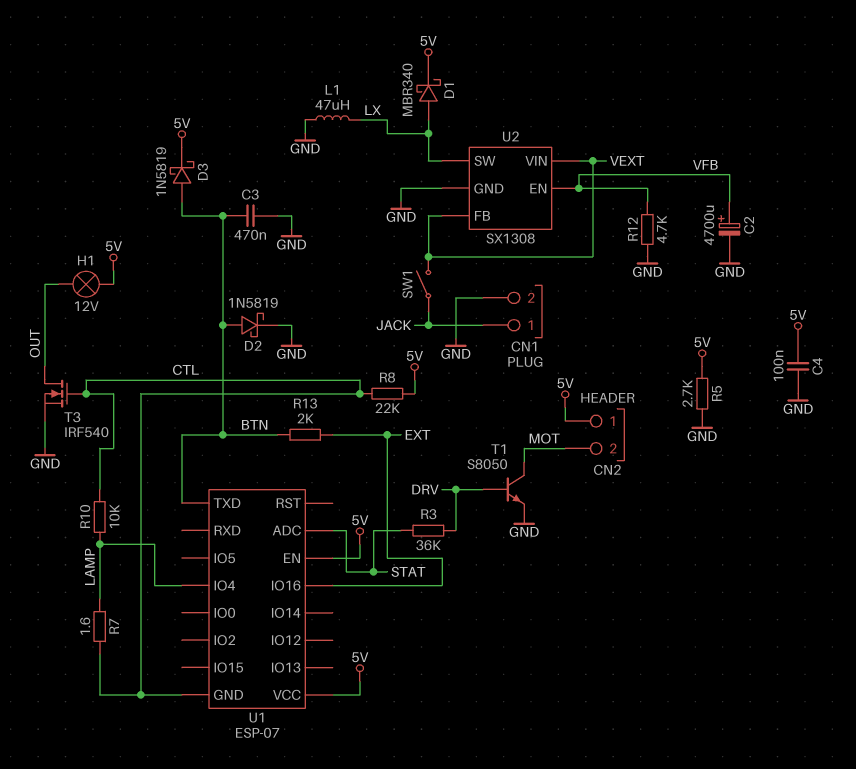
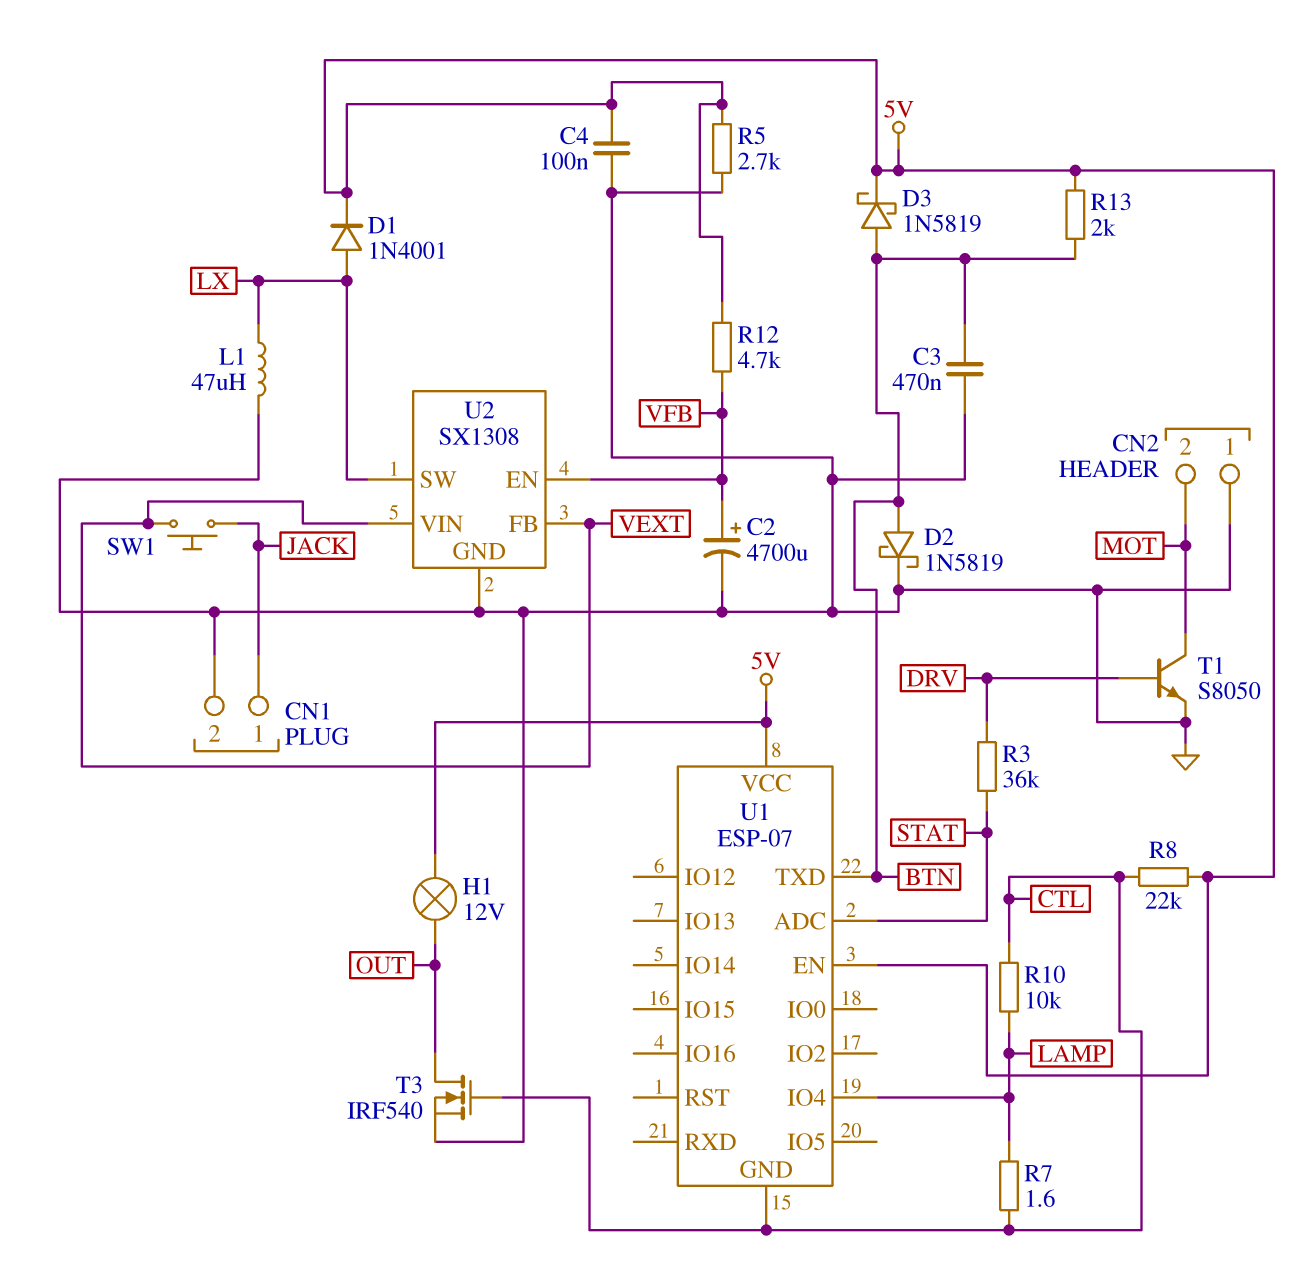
CN2 pin 1: 5V -> GND
D1: schottky MBR340 (A LX, K 5V) -> diode 1N4001 (A LX, K 5V)
R12: 4.7k (GND, VFB) -> 4.7k (5V, VFB)
R13: 2k (BTN, EXT) -> 2k (5V, BTN)
SW1: switch (JACK, VEXT) -> button (JACK, VEXT)
U1 pin IO16: EXT -> none

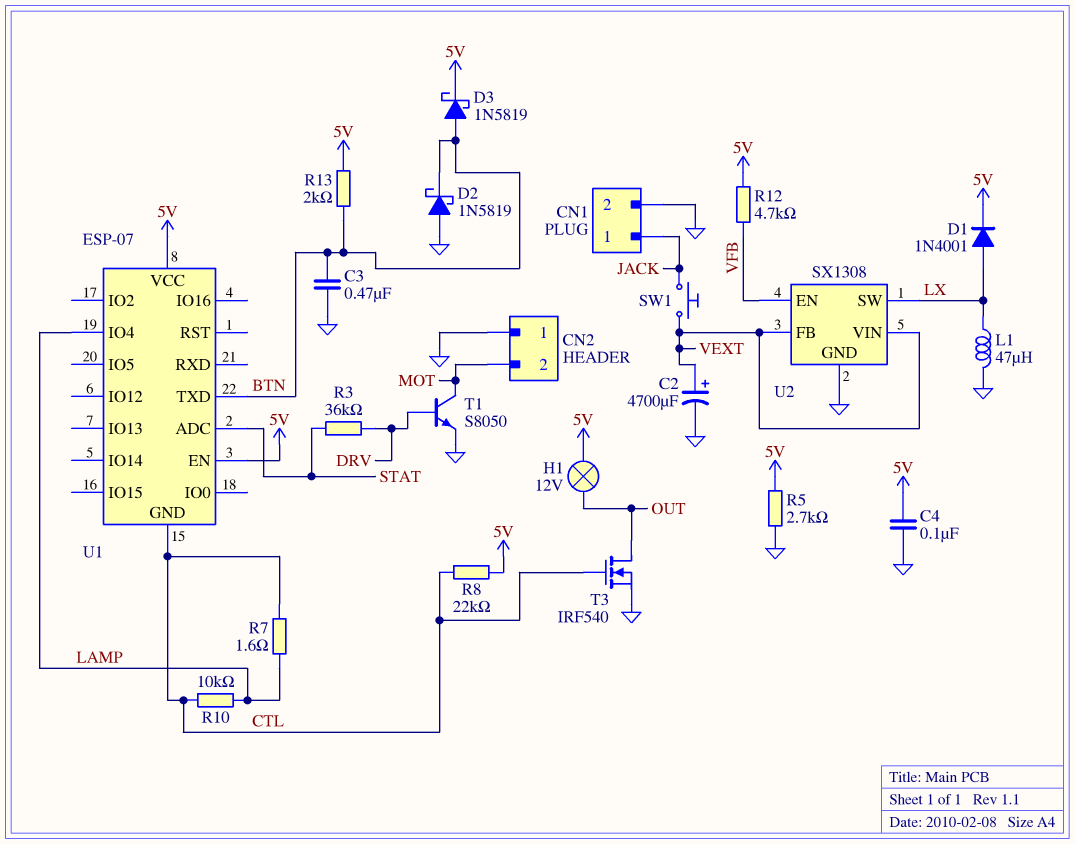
C2: 4700uF (plus VFB, minus GND) -> 4700uF (plus VEXT, minus GND)
D2: schottky 1N5819 (A BTN, K GND) -> schottky 1N5819 (A GND, K BTN)

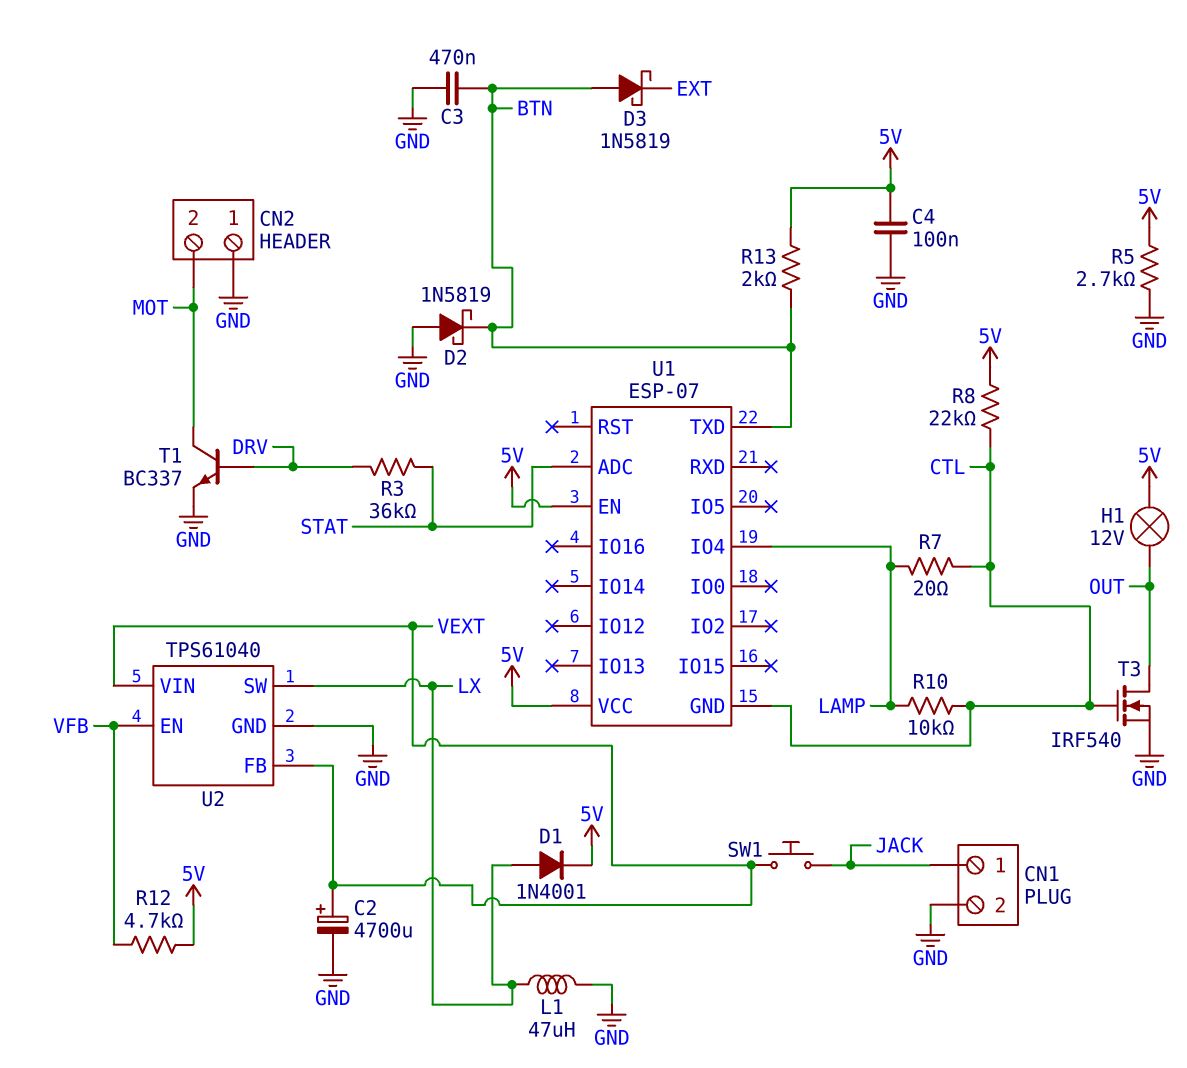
D3: schottky 1N5819 (A BTN, K 5V) -> schottky 1N5819 (A BTN, K EXT)
R7: 1.6 (CTL, LAMP) -> 20 (CTL, LAMP)
T1: NPN S8050 (B DRV, C MOT, E GND) -> NPN BC337 (B DRV, C MOT, E GND)
U2: SX1308 -> TPS61040

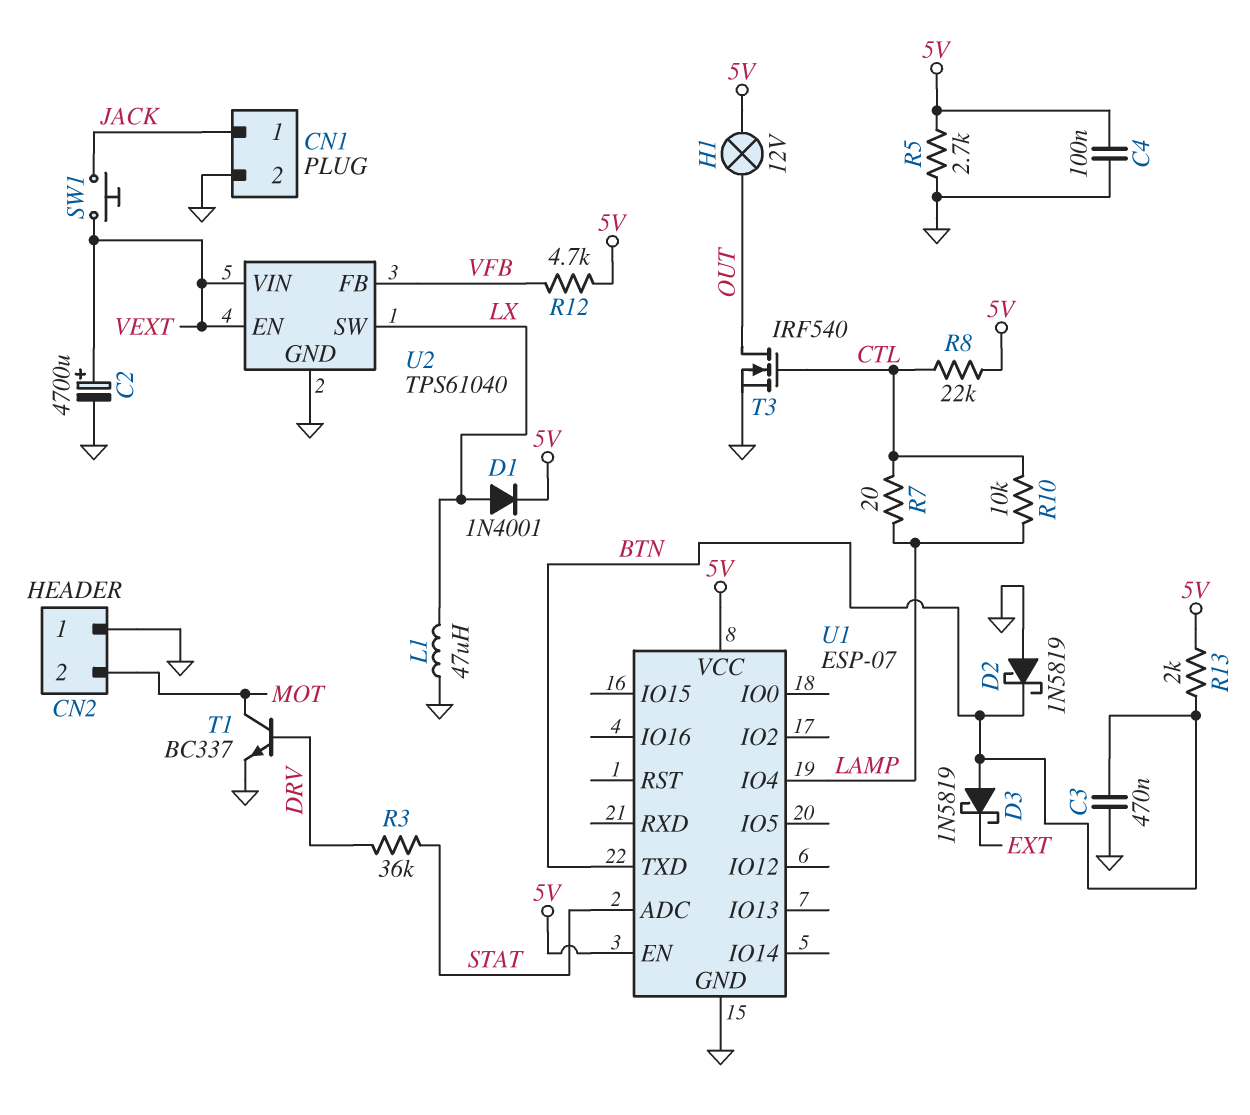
U1 pin GND: CTL -> GND
U2 pin EN: VFB -> VEXT
U2 pin FB: VEXT -> VFB

